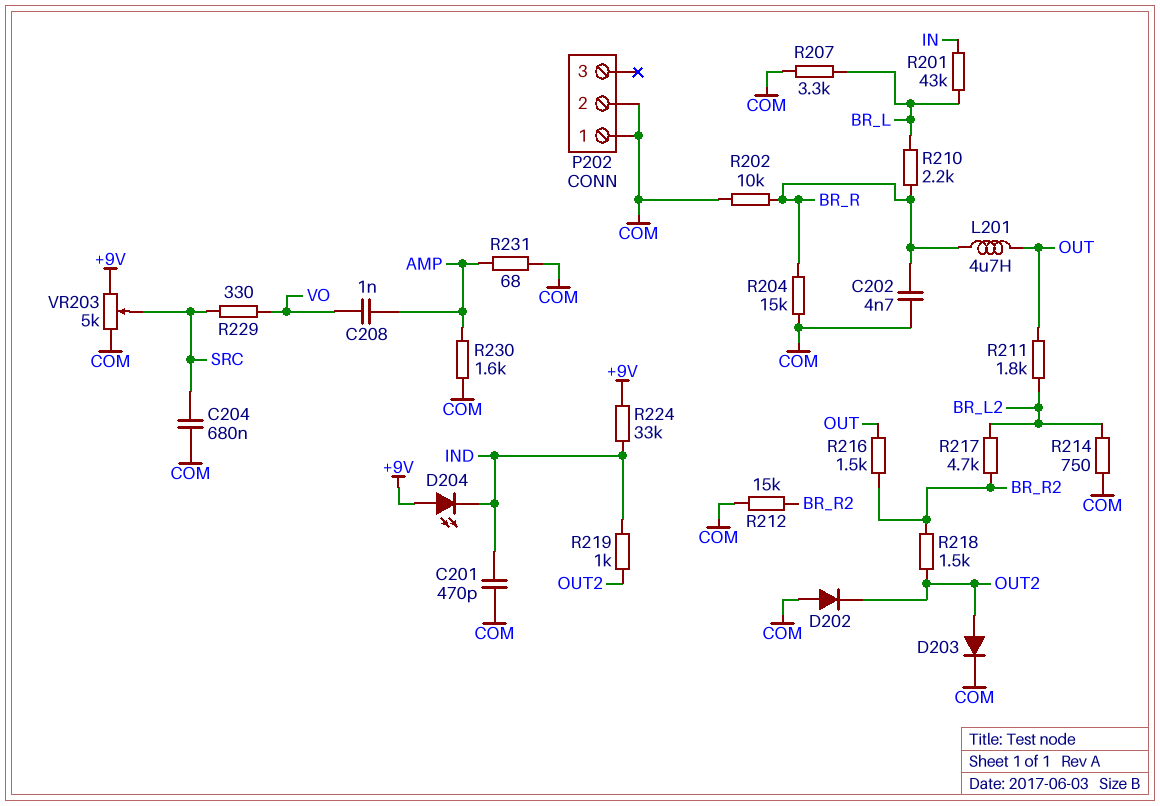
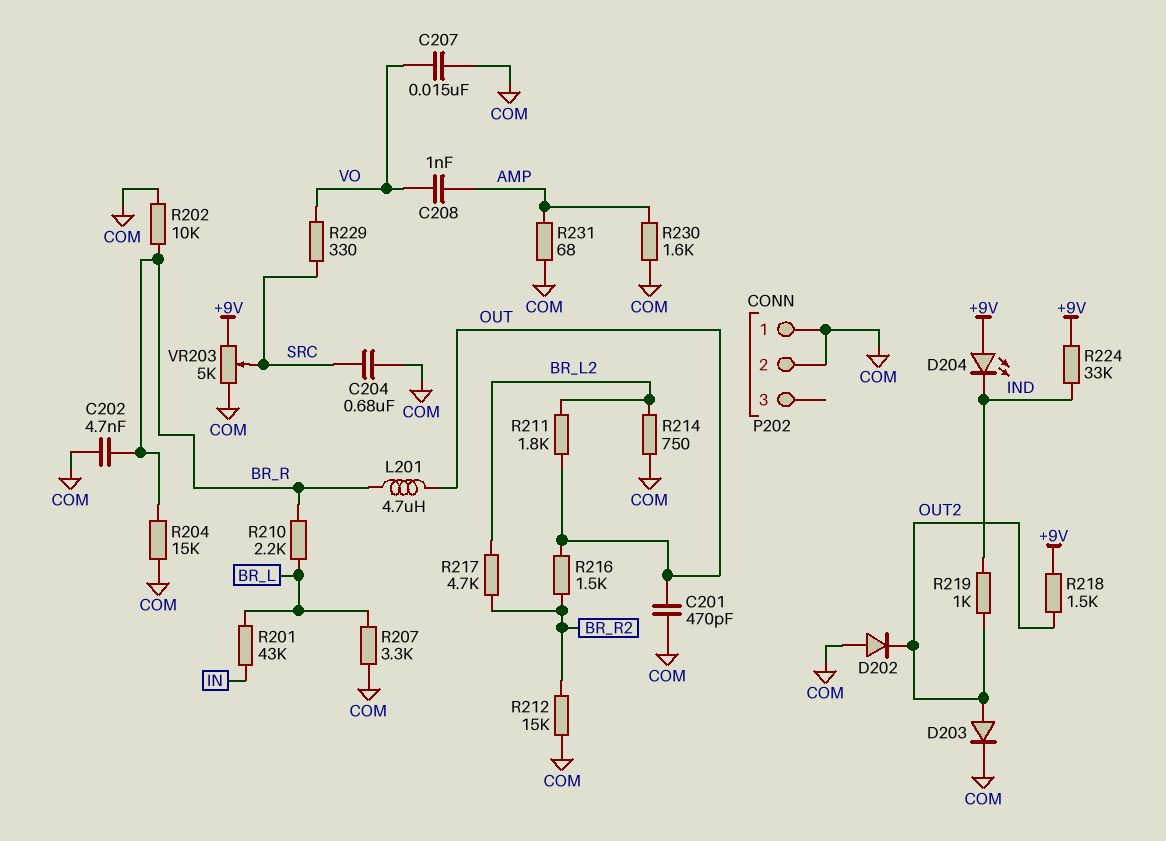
C201: 470pF (COM, IND) -> 470pF (COM, OUT)
C207: none -> 15nF (COM, VO)
R218: 1.5k (BR_R2, OUT2) -> 1.5k (+9V, OUT2)

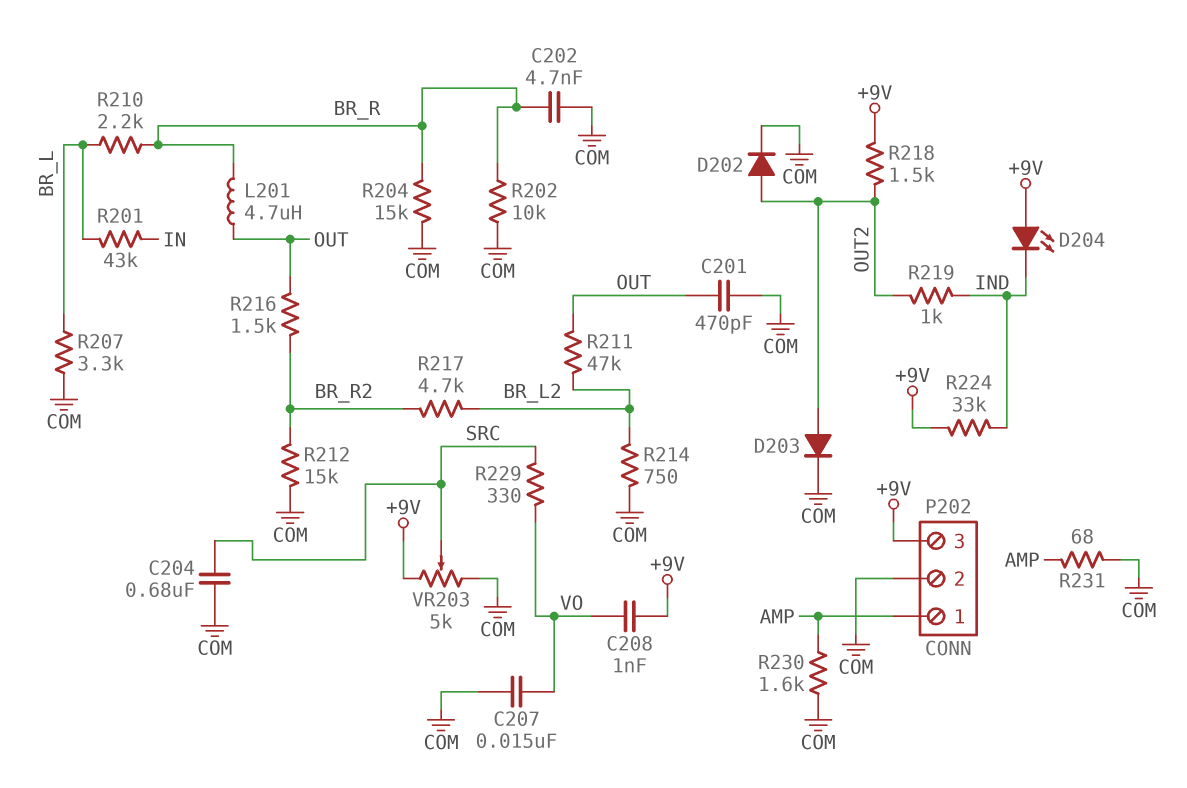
C208: 1nF (AMP, VO) -> 1nF (+9V, VO)
D202: diode (A COM, K OUT2) -> diode (A OUT2, K COM)
P202 pin 1: COM -> AMP
P202 pin 3: none -> +9V
R211: 1.8k (BR_L2, OUT) -> 47k (BR_L2, OUT)

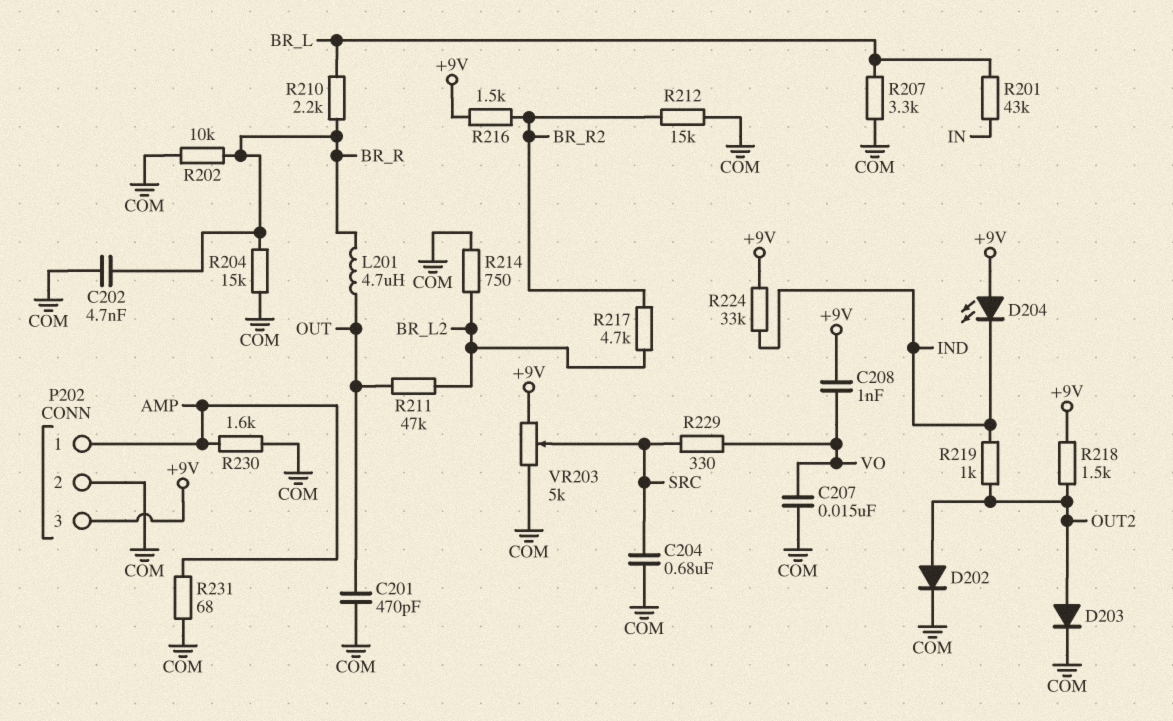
R216: 1.5k (BR_R2, OUT) -> 1.5k (+9V, BR_R2)

